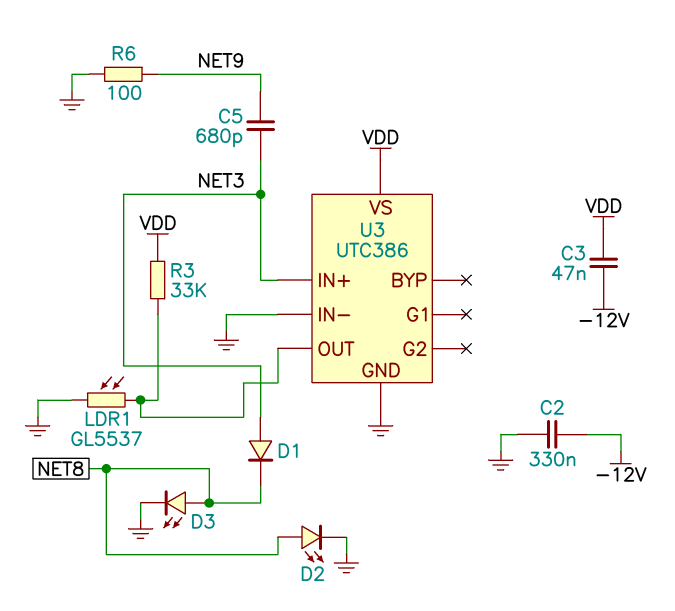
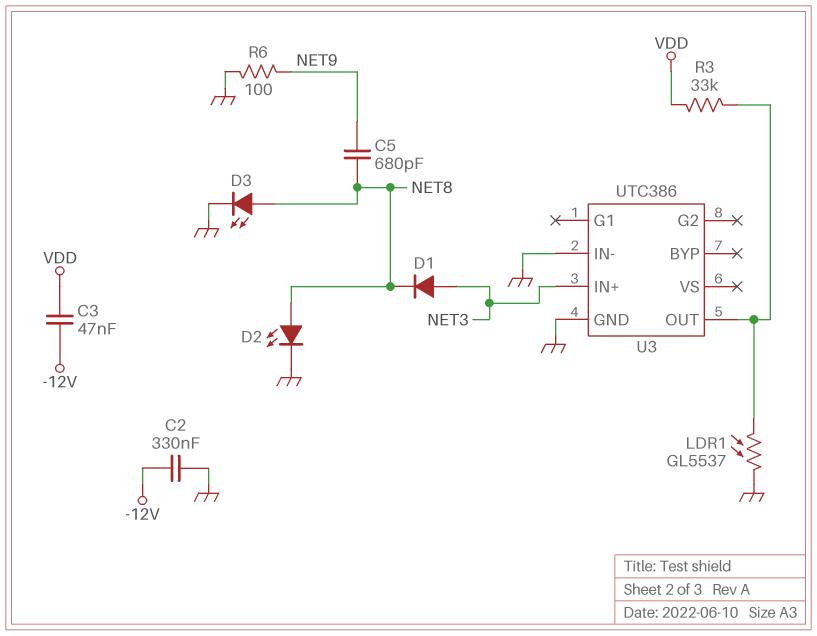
C5: 680pF (NET3, NET9) -> 680pF (NET8, NET9)
U3 pin VS: VDD -> none

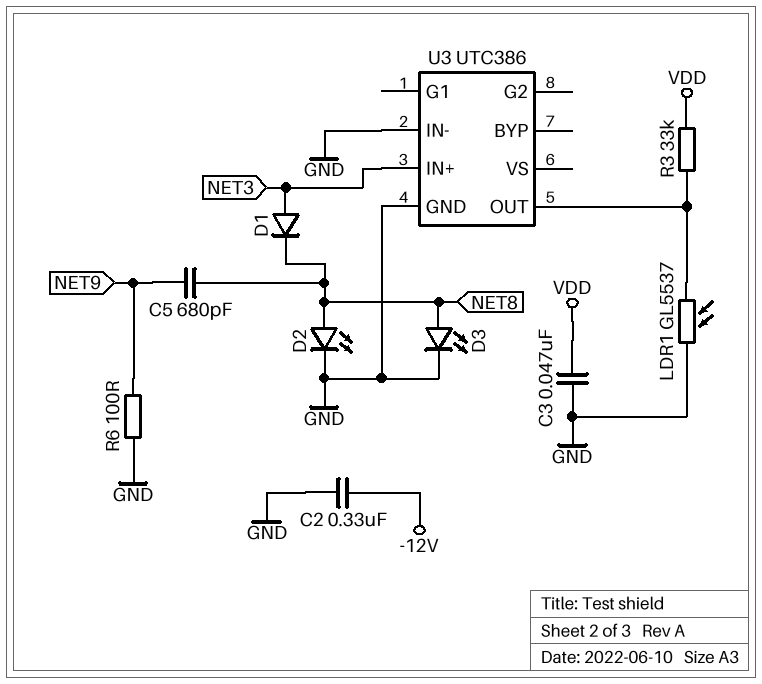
C3: 47nF (-12V, VDD) -> 47nF (GND, VDD)

